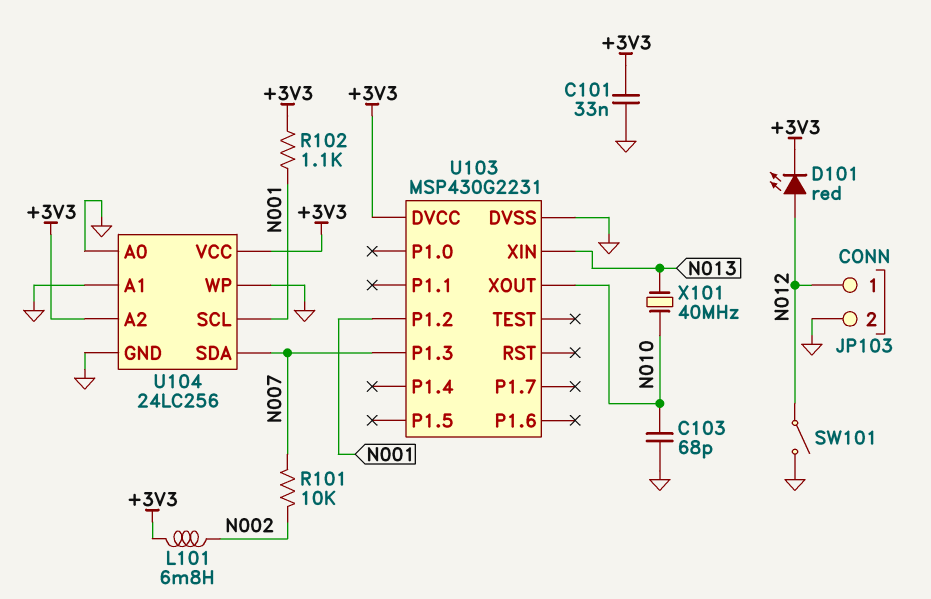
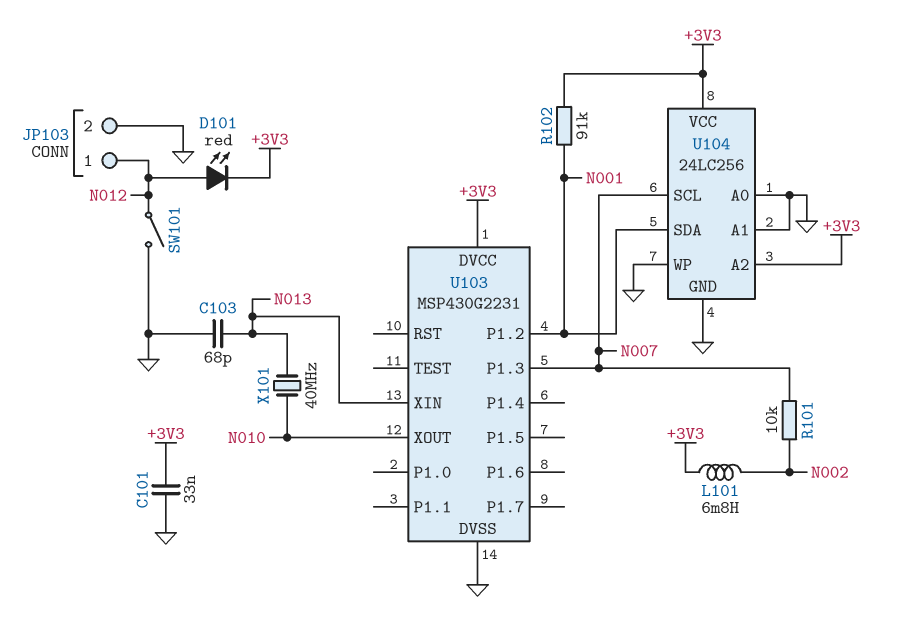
C103: 68pF (GND, N010) -> 68pF (GND, N013)
R102: 1.1k (+3V3, N001) -> 91k (+3V3, N001)
U104 pin SCL: N001 -> N007
U104 pin SDA: N007 -> N001

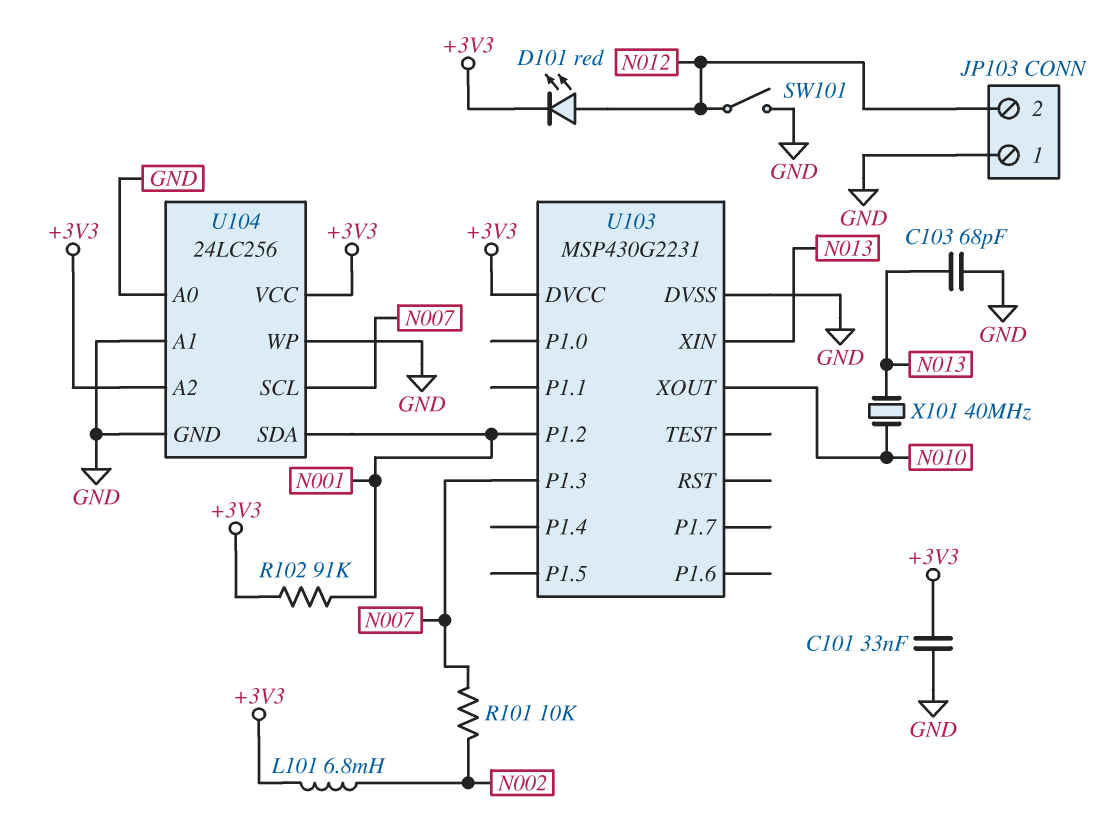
JP103 pin 1: N012 -> GND
JP103 pin 2: GND -> N012

